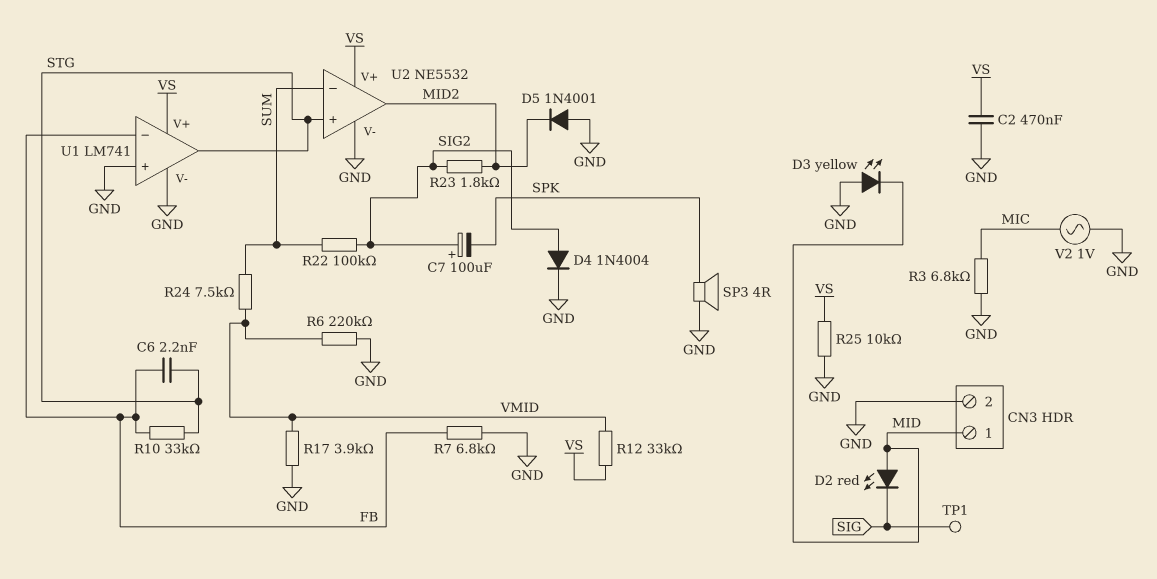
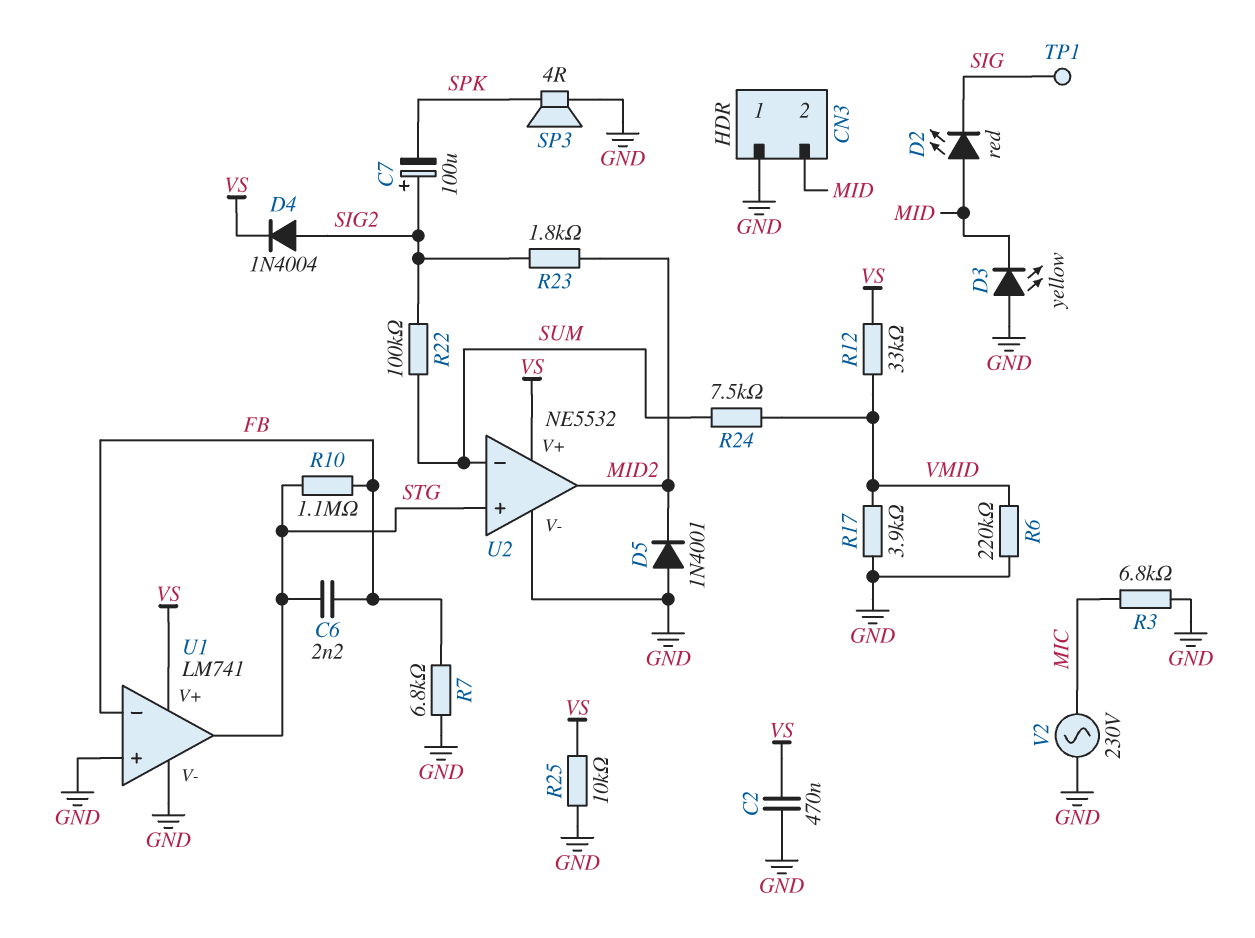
CN3 pin 1: MID -> GND
CN3 pin 2: GND -> MID
D4: diode 1N4004 (A SIG2, K GND) -> diode 1N4004 (A SIG2, K VS)
R10: 33k (FB, STG) -> 1.1M (FB, STG)
V2: AC 1V (GND, MIC) -> AC 230V (GND, MIC)

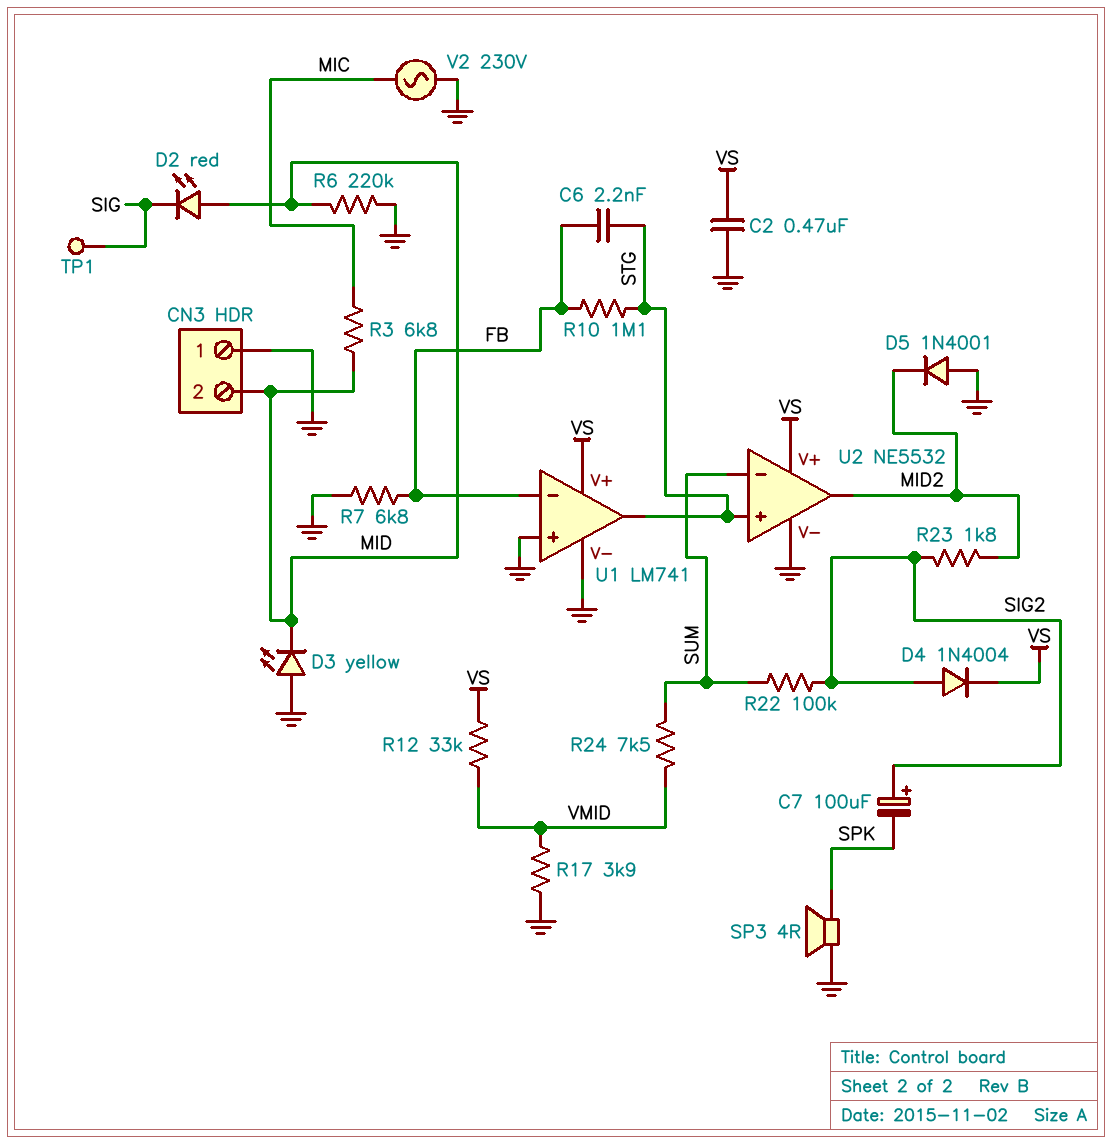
R3: 6.8k (GND, MIC) -> 6.8k (MIC, MID)
R6: 220k (GND, VMID) -> 220k (GND, MID)
R25: 10k (GND, VS) -> none

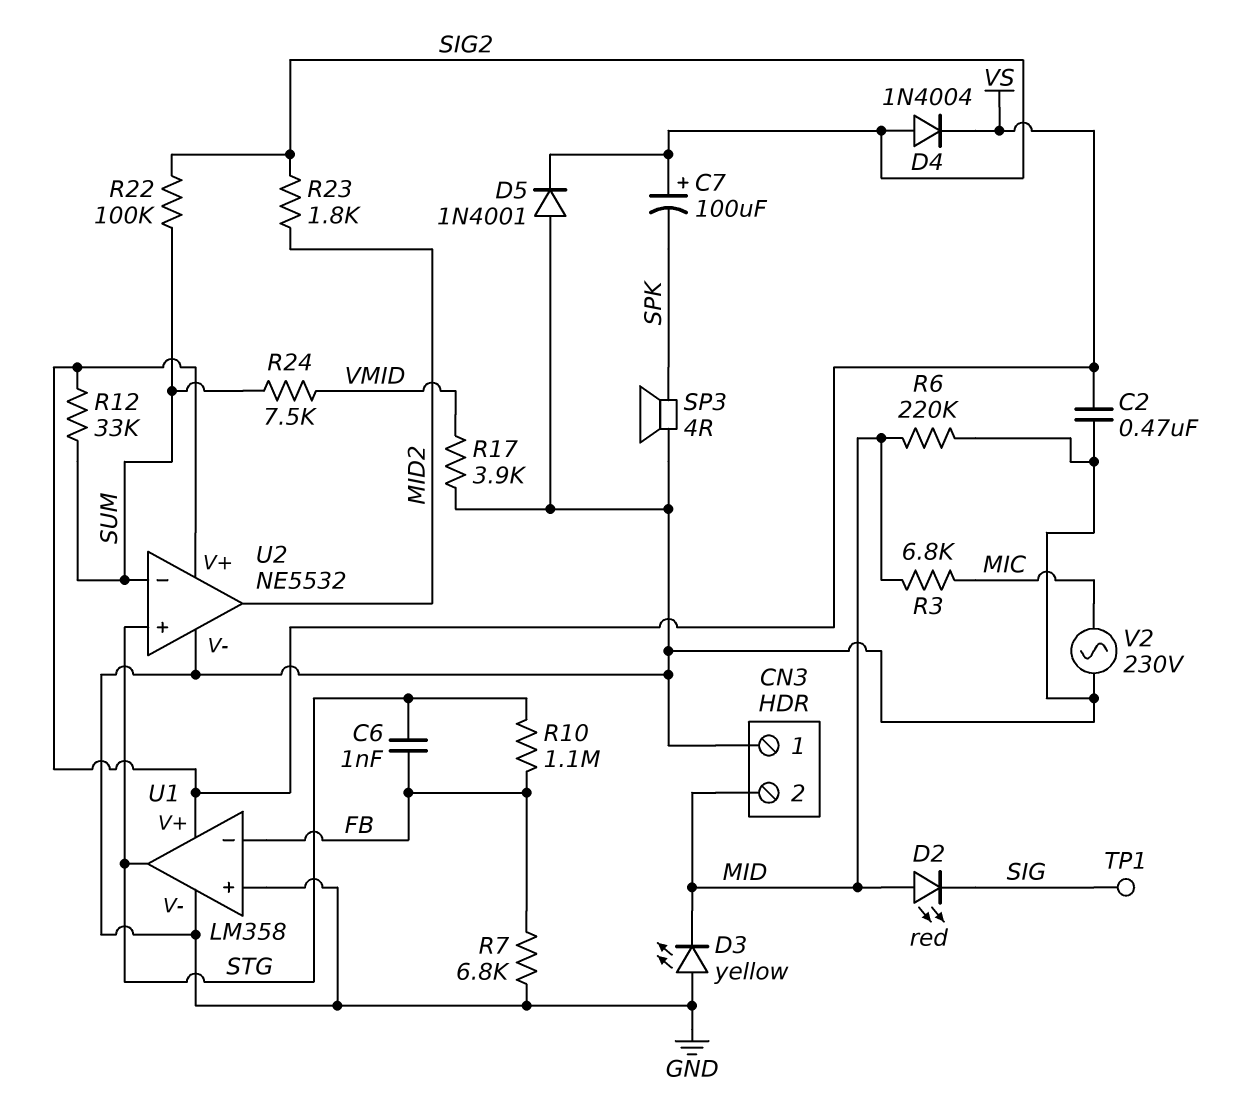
C6: 2.2nF (FB, STG) -> 1nF (FB, STG)
D5: diode 1N4001 (A GND, K MID2) -> diode 1N4001 (A GND, K SIG2)
R12: 33k (VMID, VS) -> 33k (SUM, VS)
U1: LM741 -> LM358

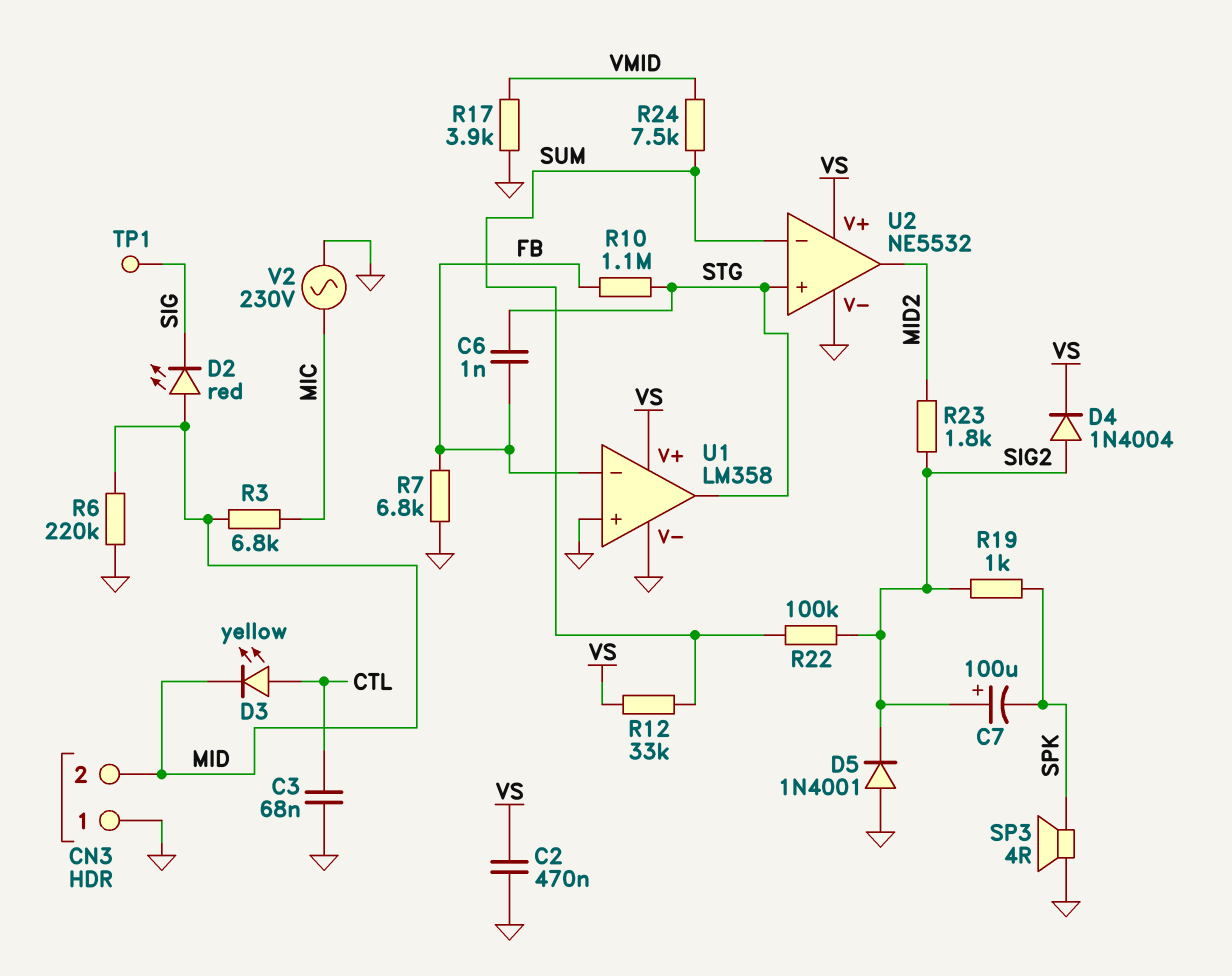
C3: none -> 68nF (CTL, GND)
D3: LED yellow (A GND, K MID) -> LED yellow (A CTL, K MID)
R19: none -> 1k (SIG2, SPK)

